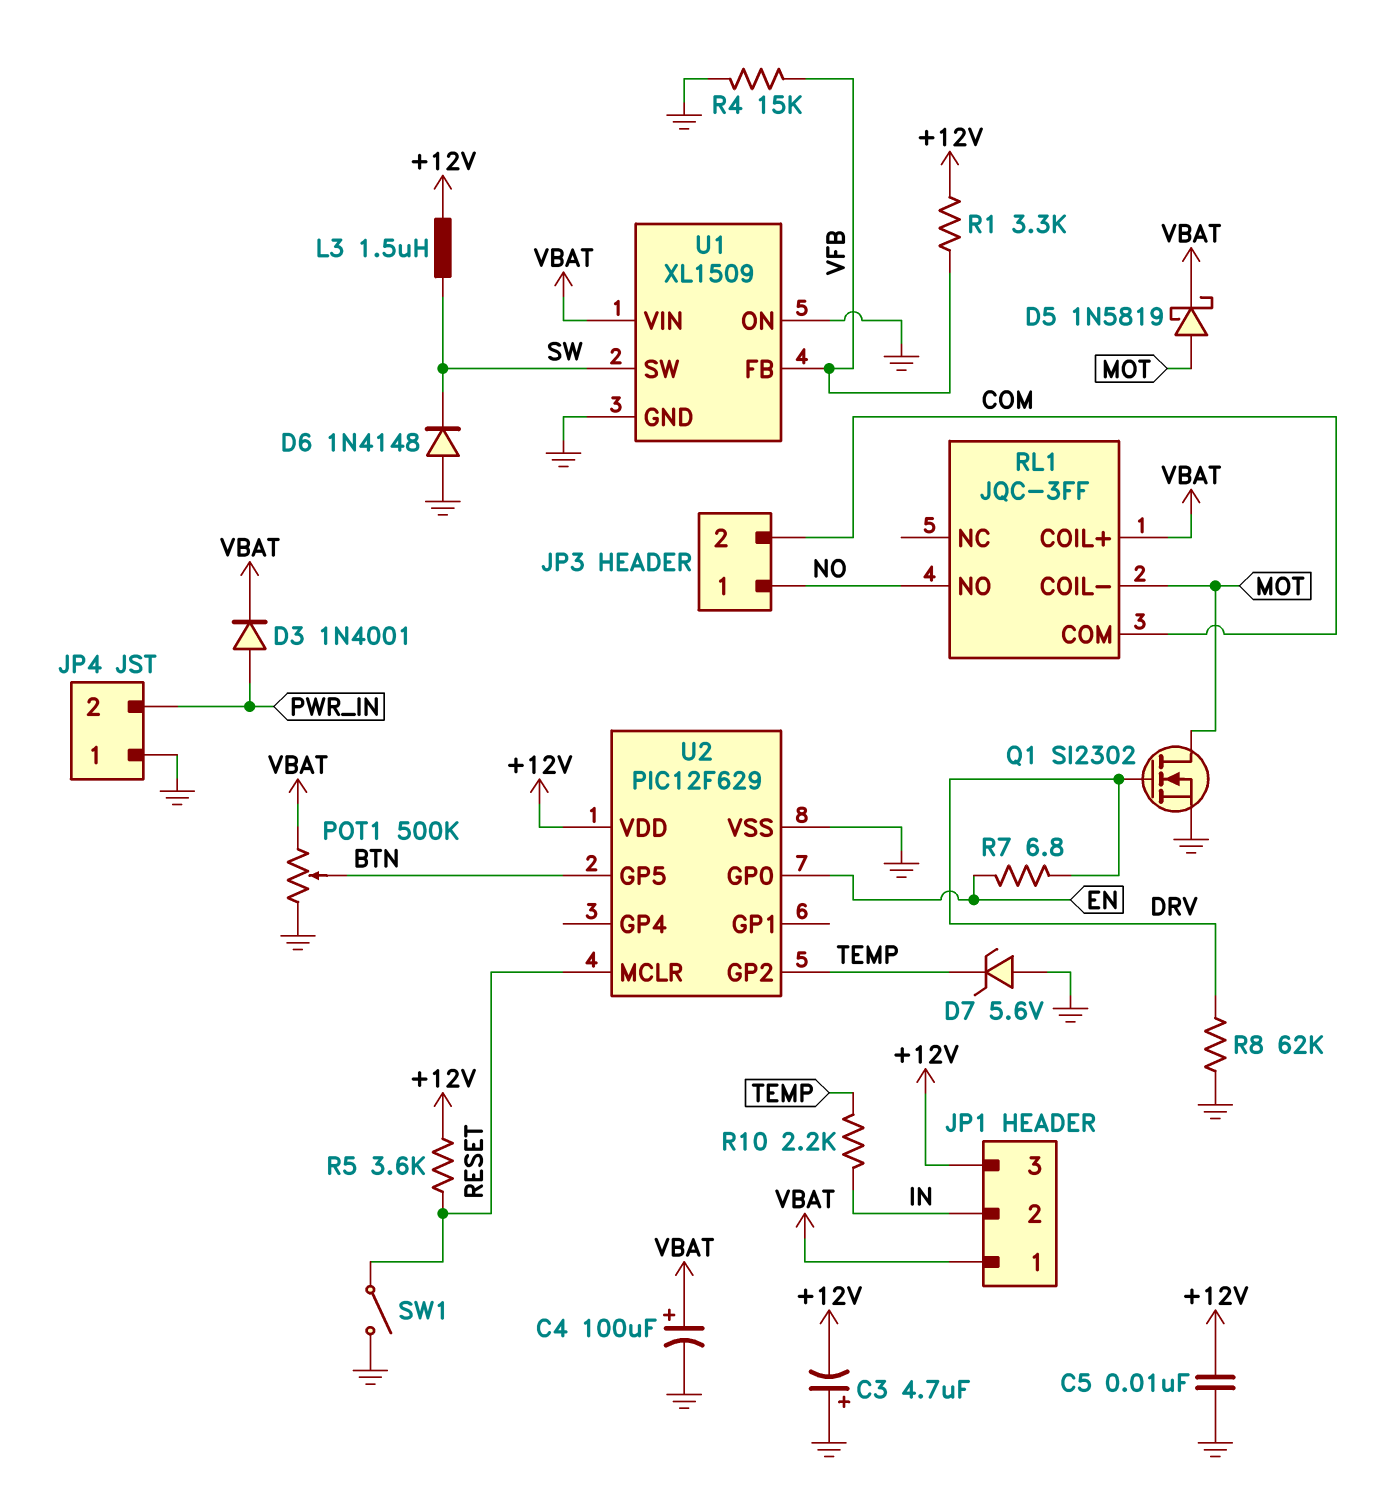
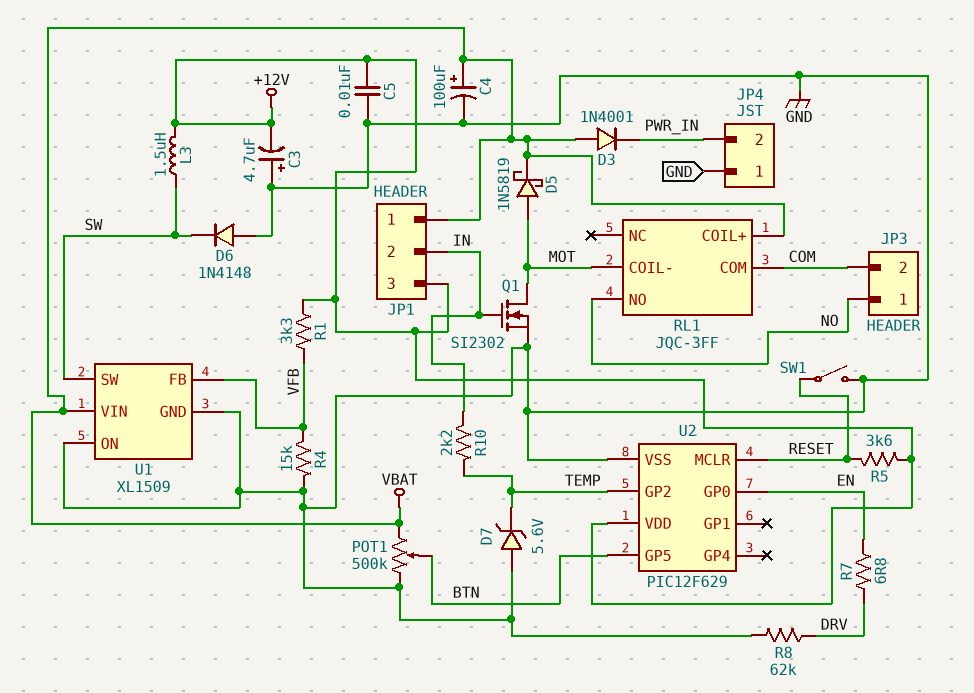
D3: diode 1N4001 (A PWR_IN, K VBAT) -> diode 1N4001 (A VBAT, K PWR_IN)
Q1: NMOS SI2302 (G DRV, D MOT, S GND) -> NMOS SI2302 (G IN, D MOT, S GND)

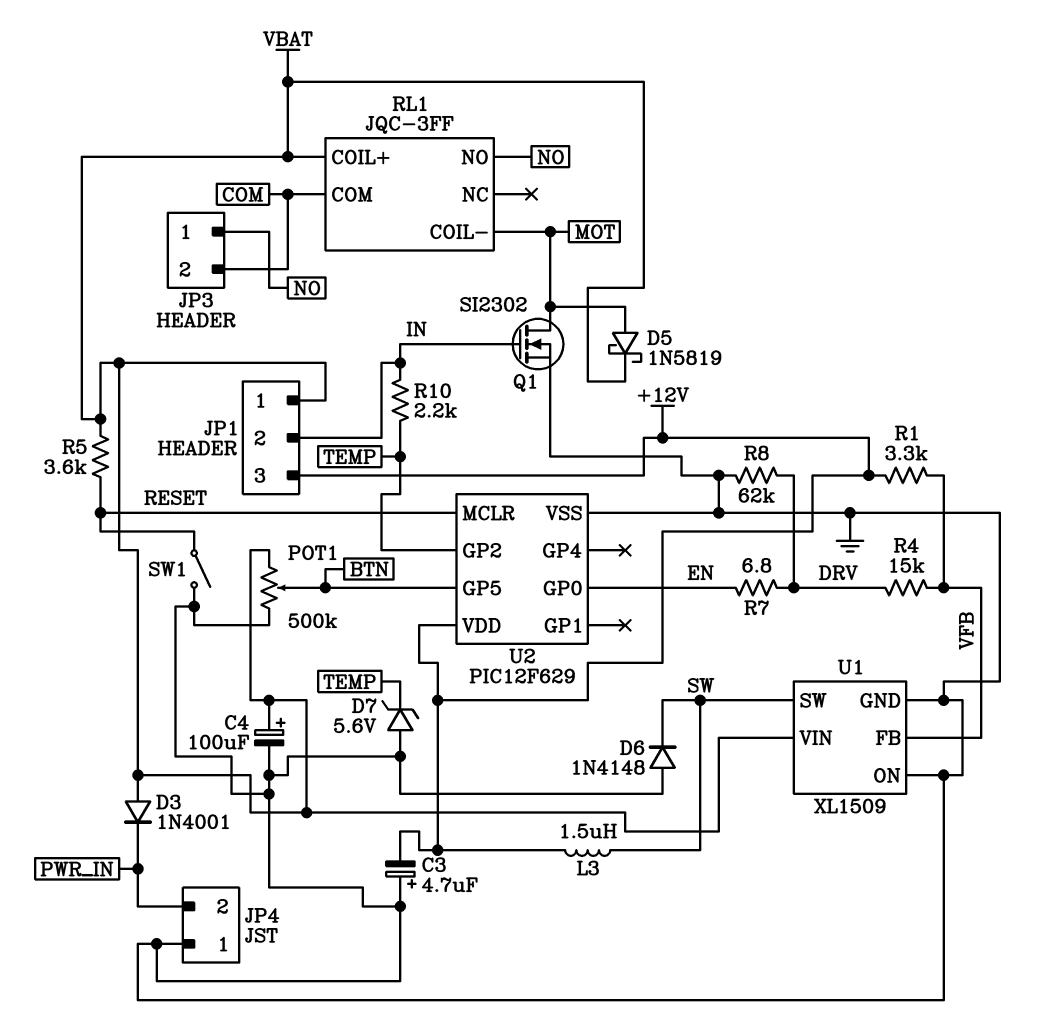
C5: 10nF (+12V, GND) -> none
R4: 15k (GND, VFB) -> 15k (DRV, VFB)
R5: 3.6k (+12V, RESET) -> 3.6k (RESET, VBAT)

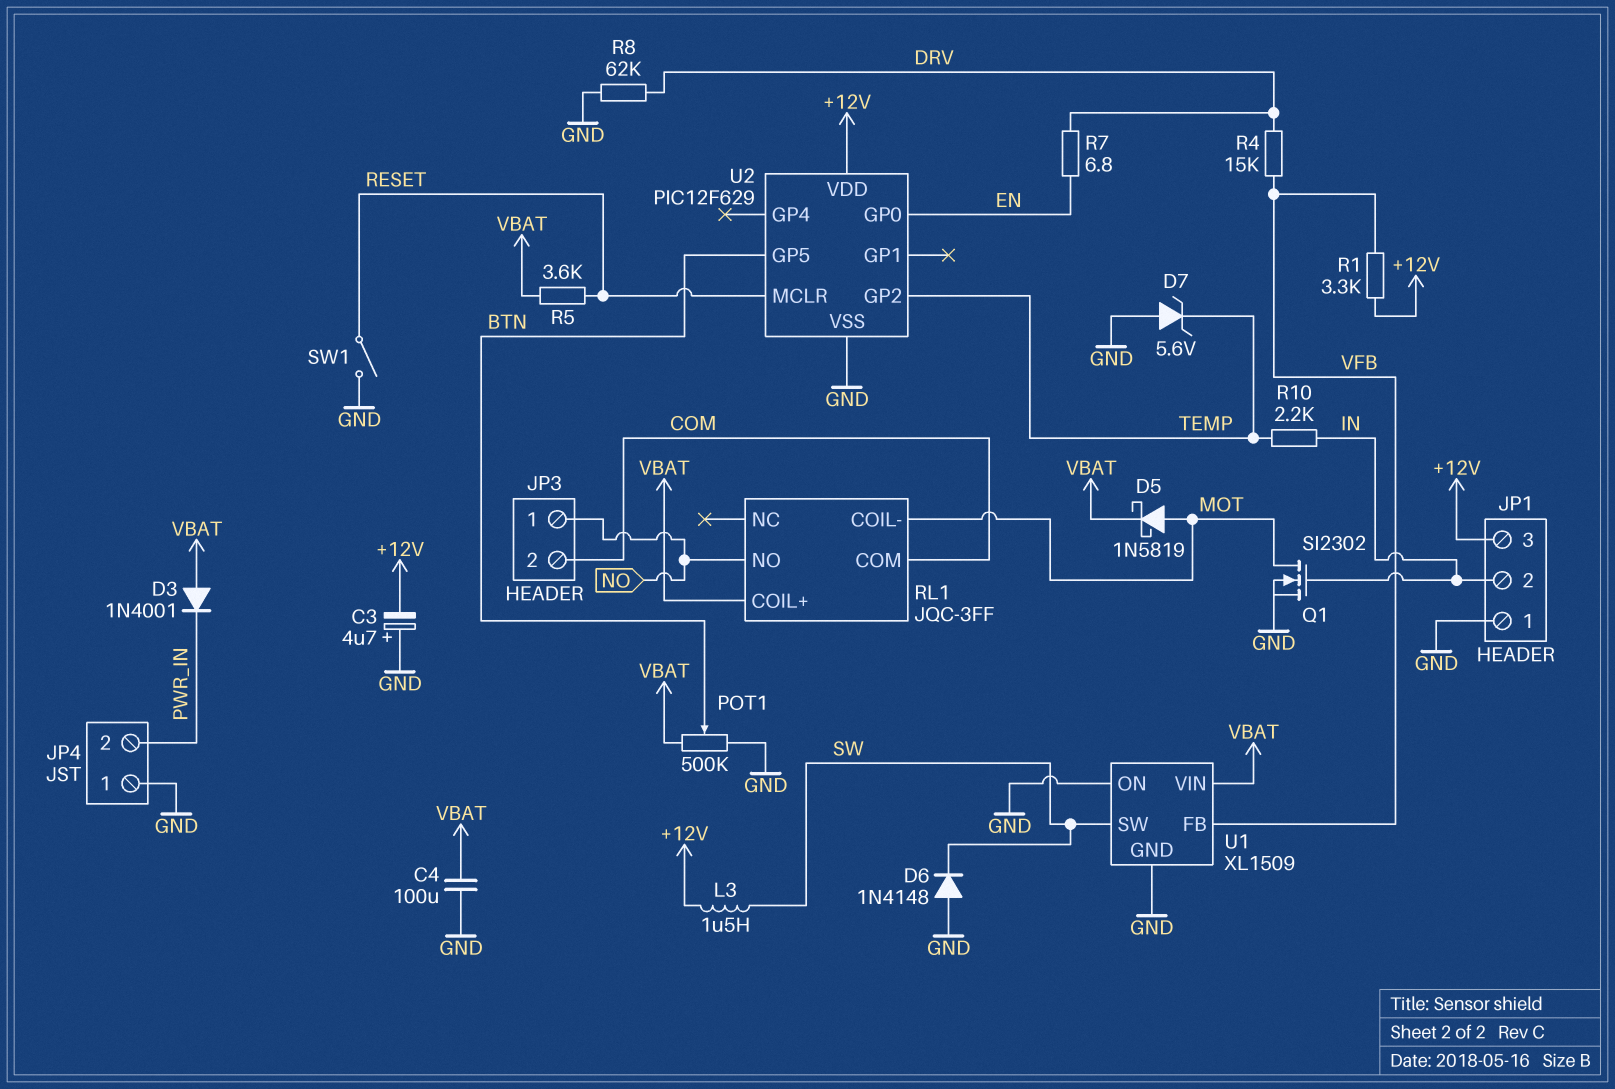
C4: 100uF (plus VBAT, minus GND) -> 100uF (GND, VBAT)
JP1 pin 1: VBAT -> GND

